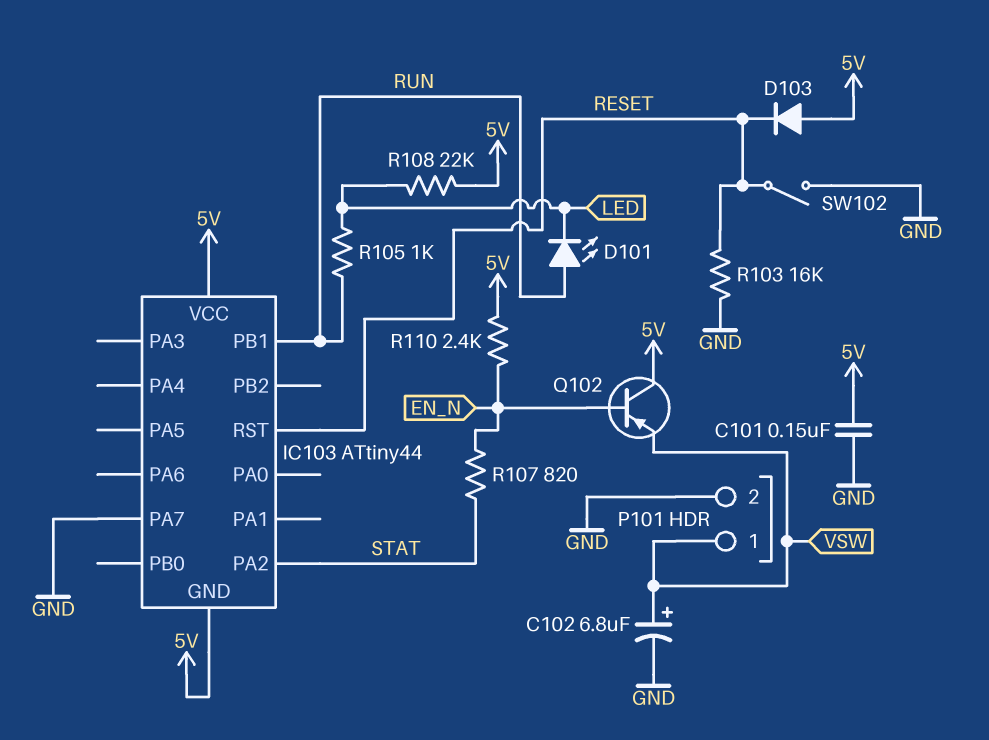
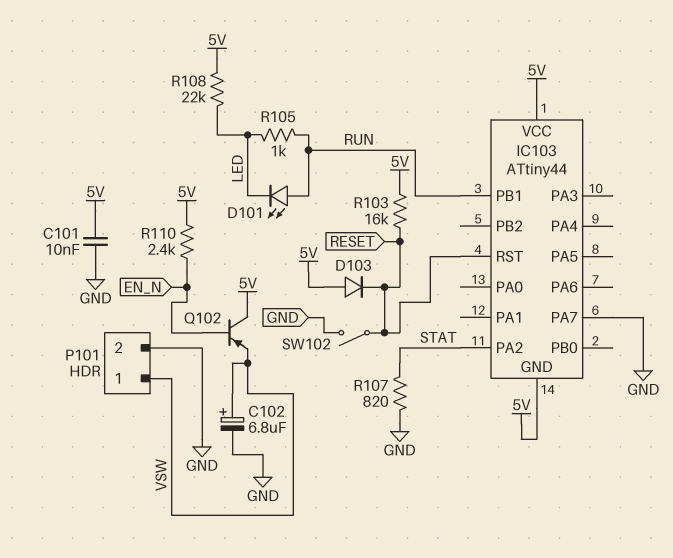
C101: 150nF (5V, GND) -> 10nF (5V, GND)
R103: 16k (GND, RESET) -> 16k (5V, RESET)
R107: 820 (EN_N, STAT) -> 820 (GND, STAT)

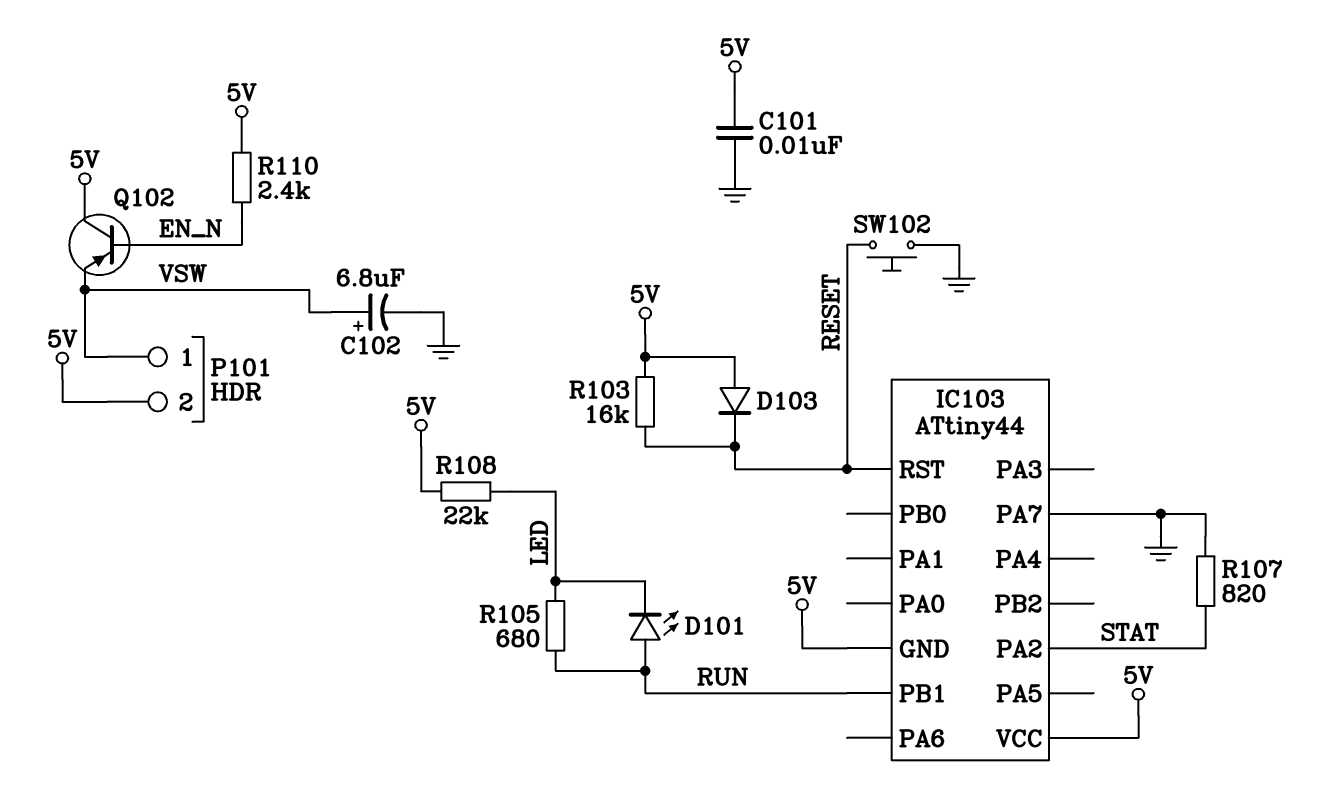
P101 pin 2: GND -> 5V
R105: 1k (LED, RUN) -> 680 (LED, RUN)
SW102: switch (GND, RESET) -> button (GND, RESET)

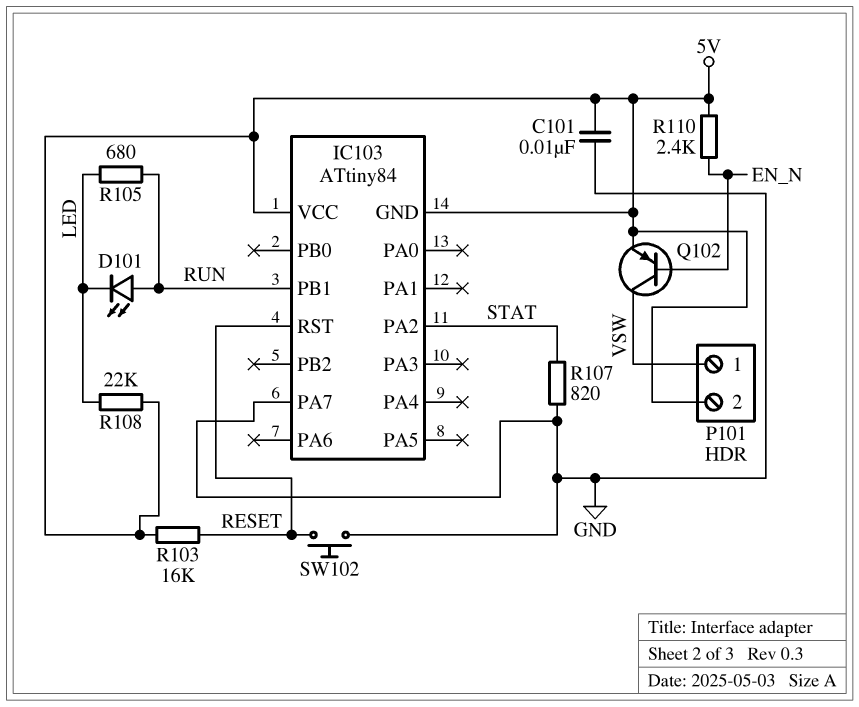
C102: 6.8uF (plus VSW, minus GND) -> none
D103: diode (A 5V, K RESET) -> none
IC103: ATtiny44 -> ATtiny84
Q102: PNP (B EN_N, C 5V, E VSW) -> PNP (B EN_N, C VSW, E 5V)

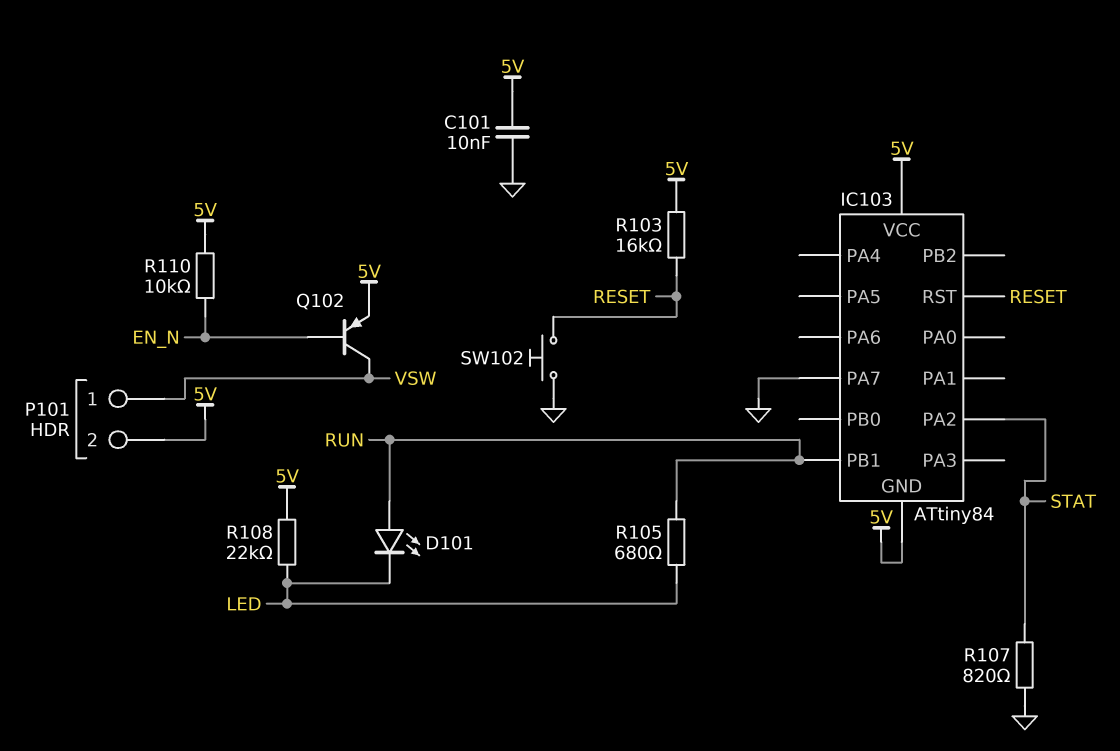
R110: 2.4k (5V, EN_N) -> 10k (5V, EN_N)

